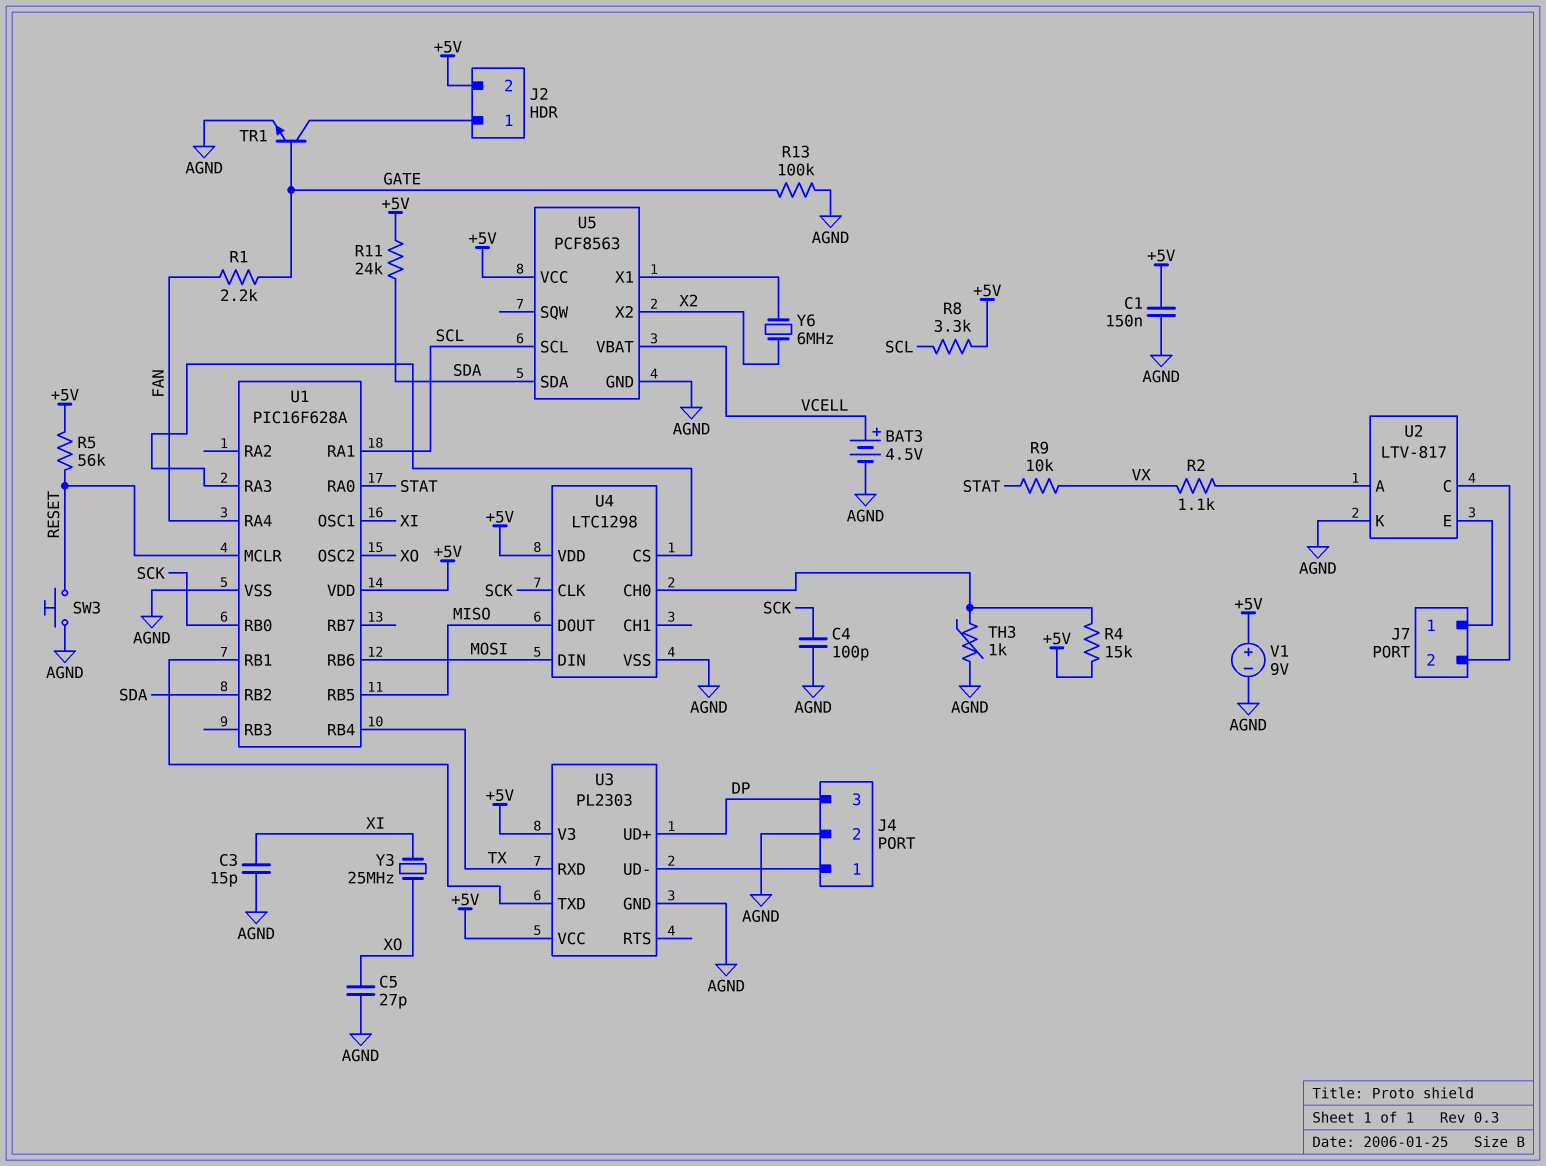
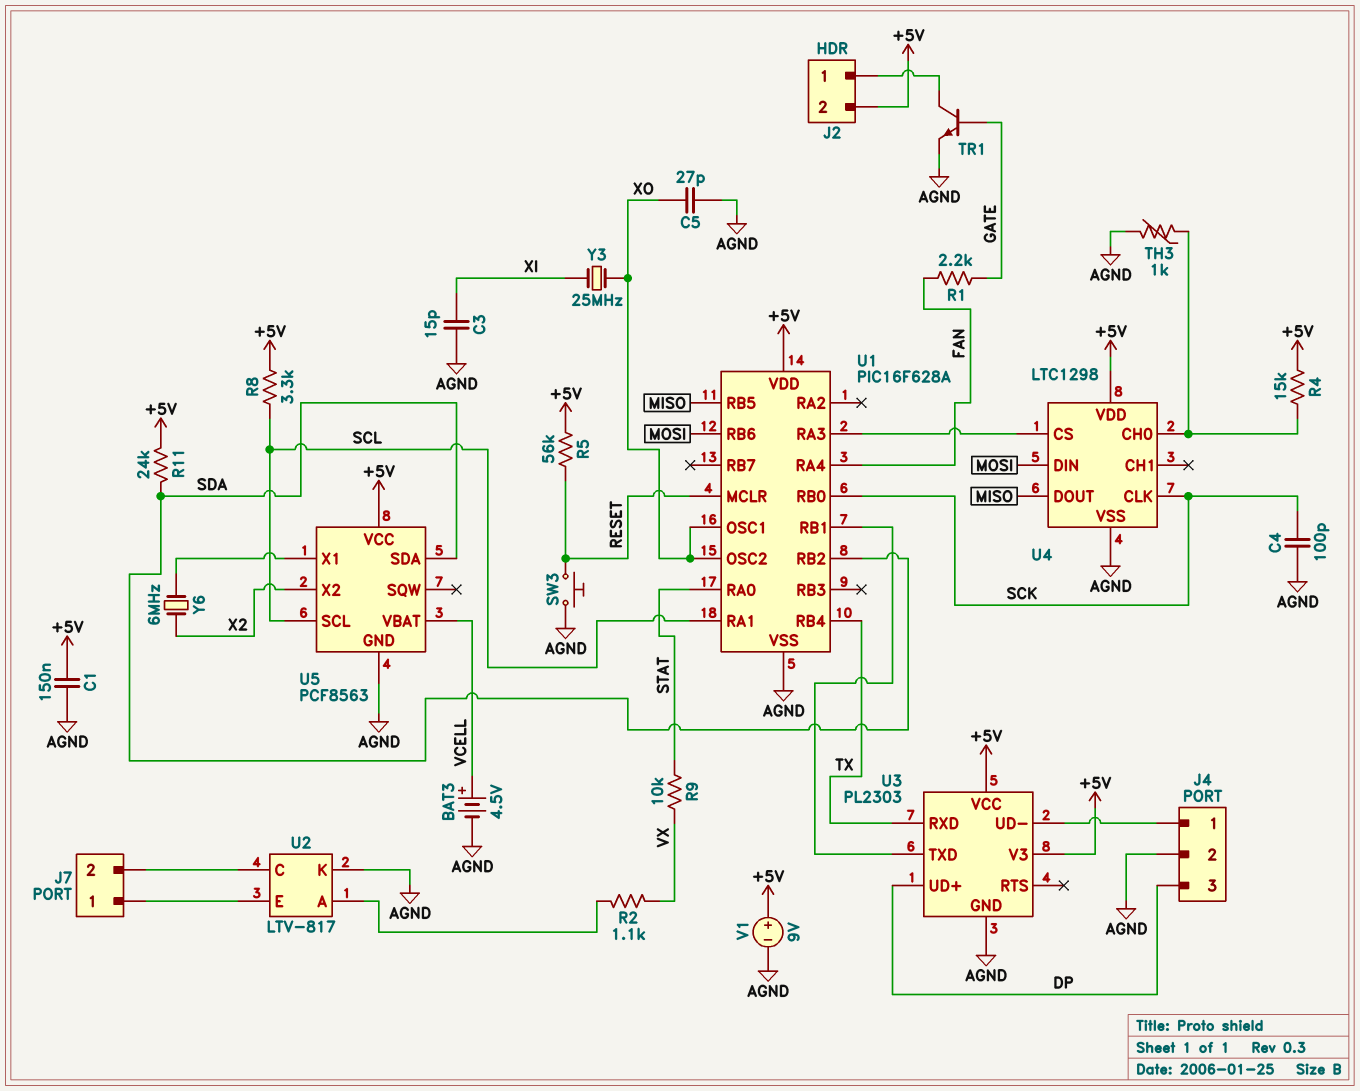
R13: 100k (AGND, GATE) -> none
U1 pin OSC1: XI -> XO

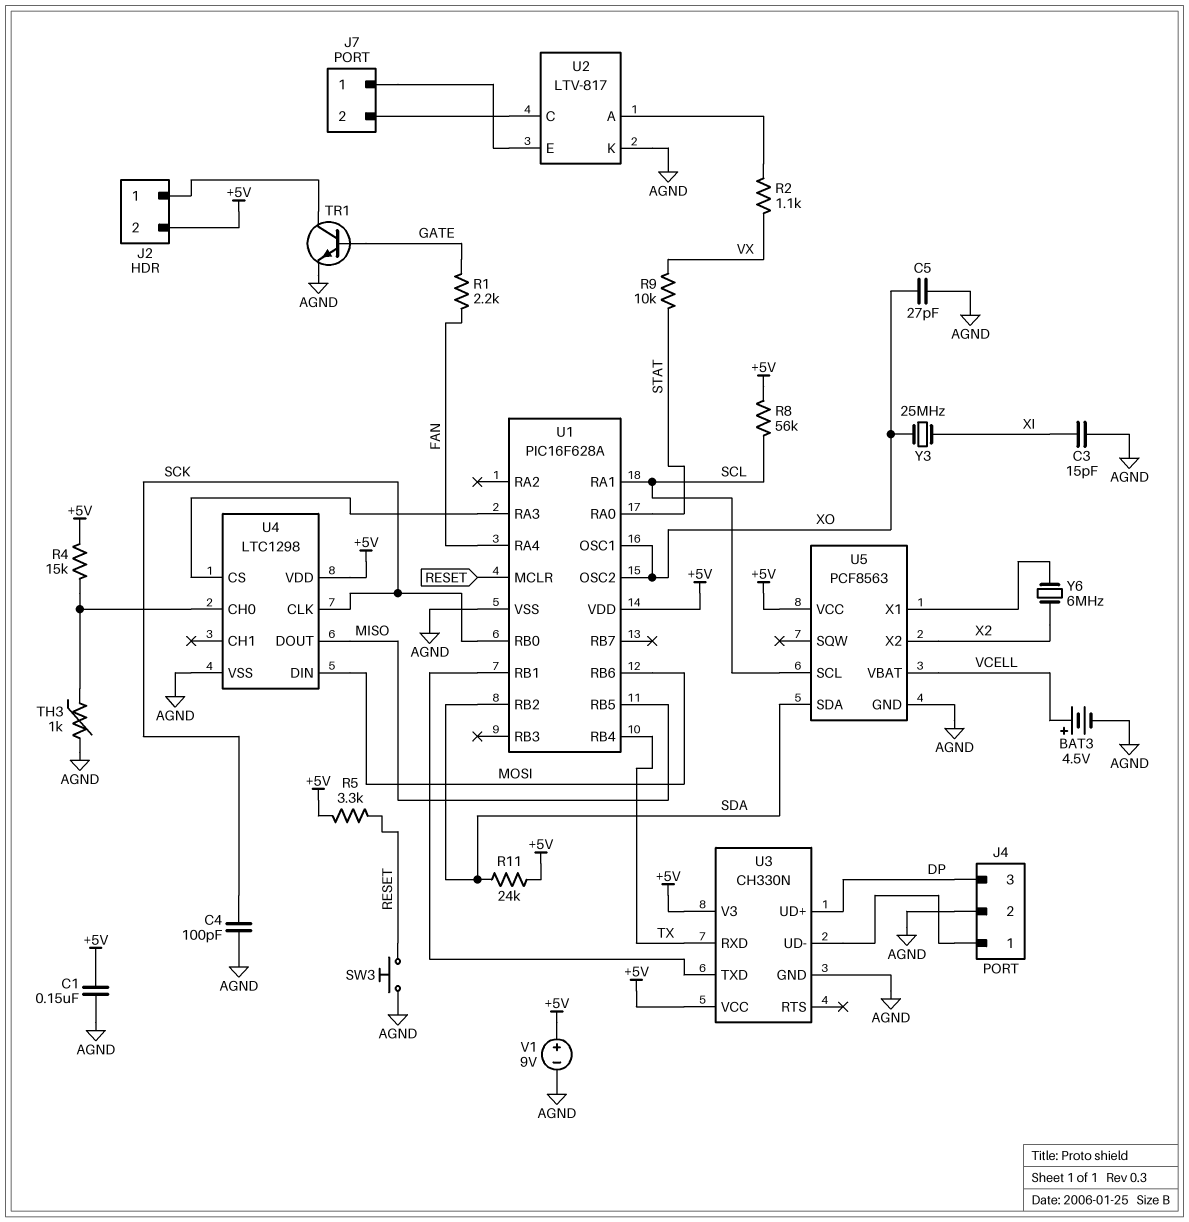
R5: 56k (+5V, RESET) -> 3.3k (+5V, RESET)
R8: 3.3k (+5V, SCL) -> 56k (+5V, SCL)
U3: PL2303 -> CH330N

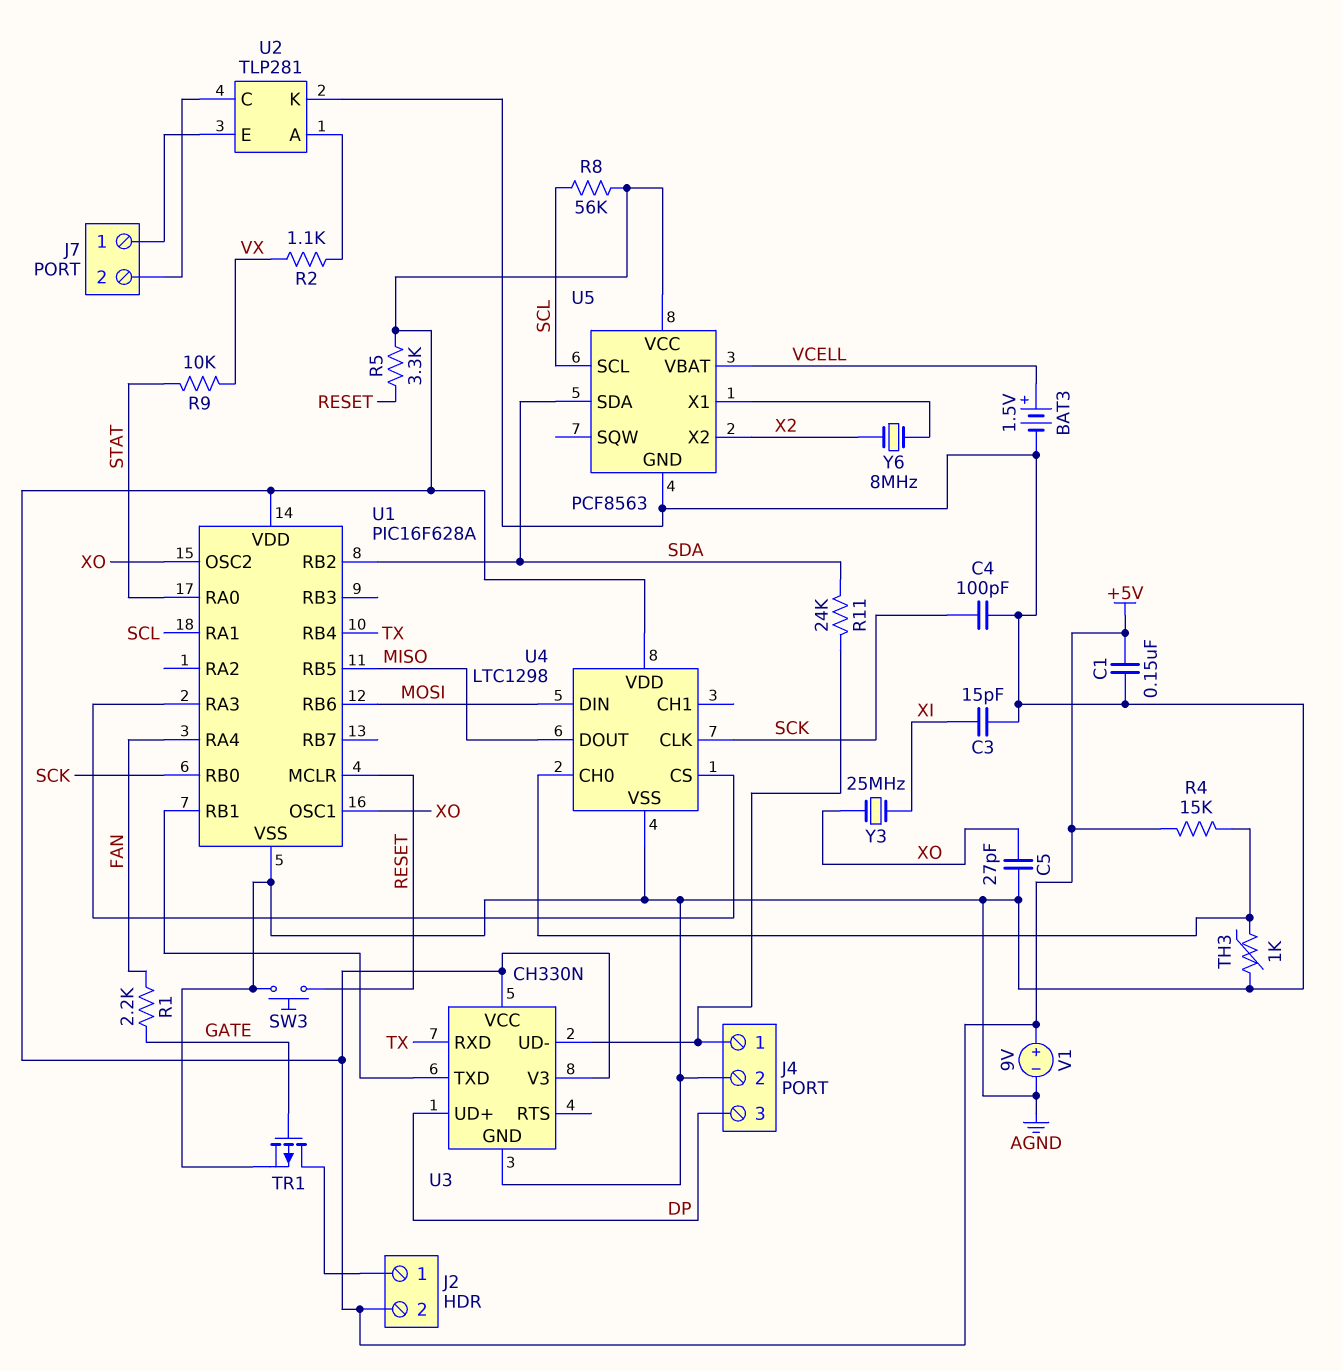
BAT3: 4.5V (plus VCELL, minus AGND) -> 1.5V (plus VCELL, minus AGND)
R11: 24k (+5V, SDA) -> 24k (J4/1, SDA)
TR1: NPN (B GATE, C J2/1, E AGND) -> PMOS (G GATE, D J2/1, S AGND)
U2: LTV-817 -> TLP281
Y6: 6MHz (U5/X1, X2) -> 8MHz (U5/X1, X2)

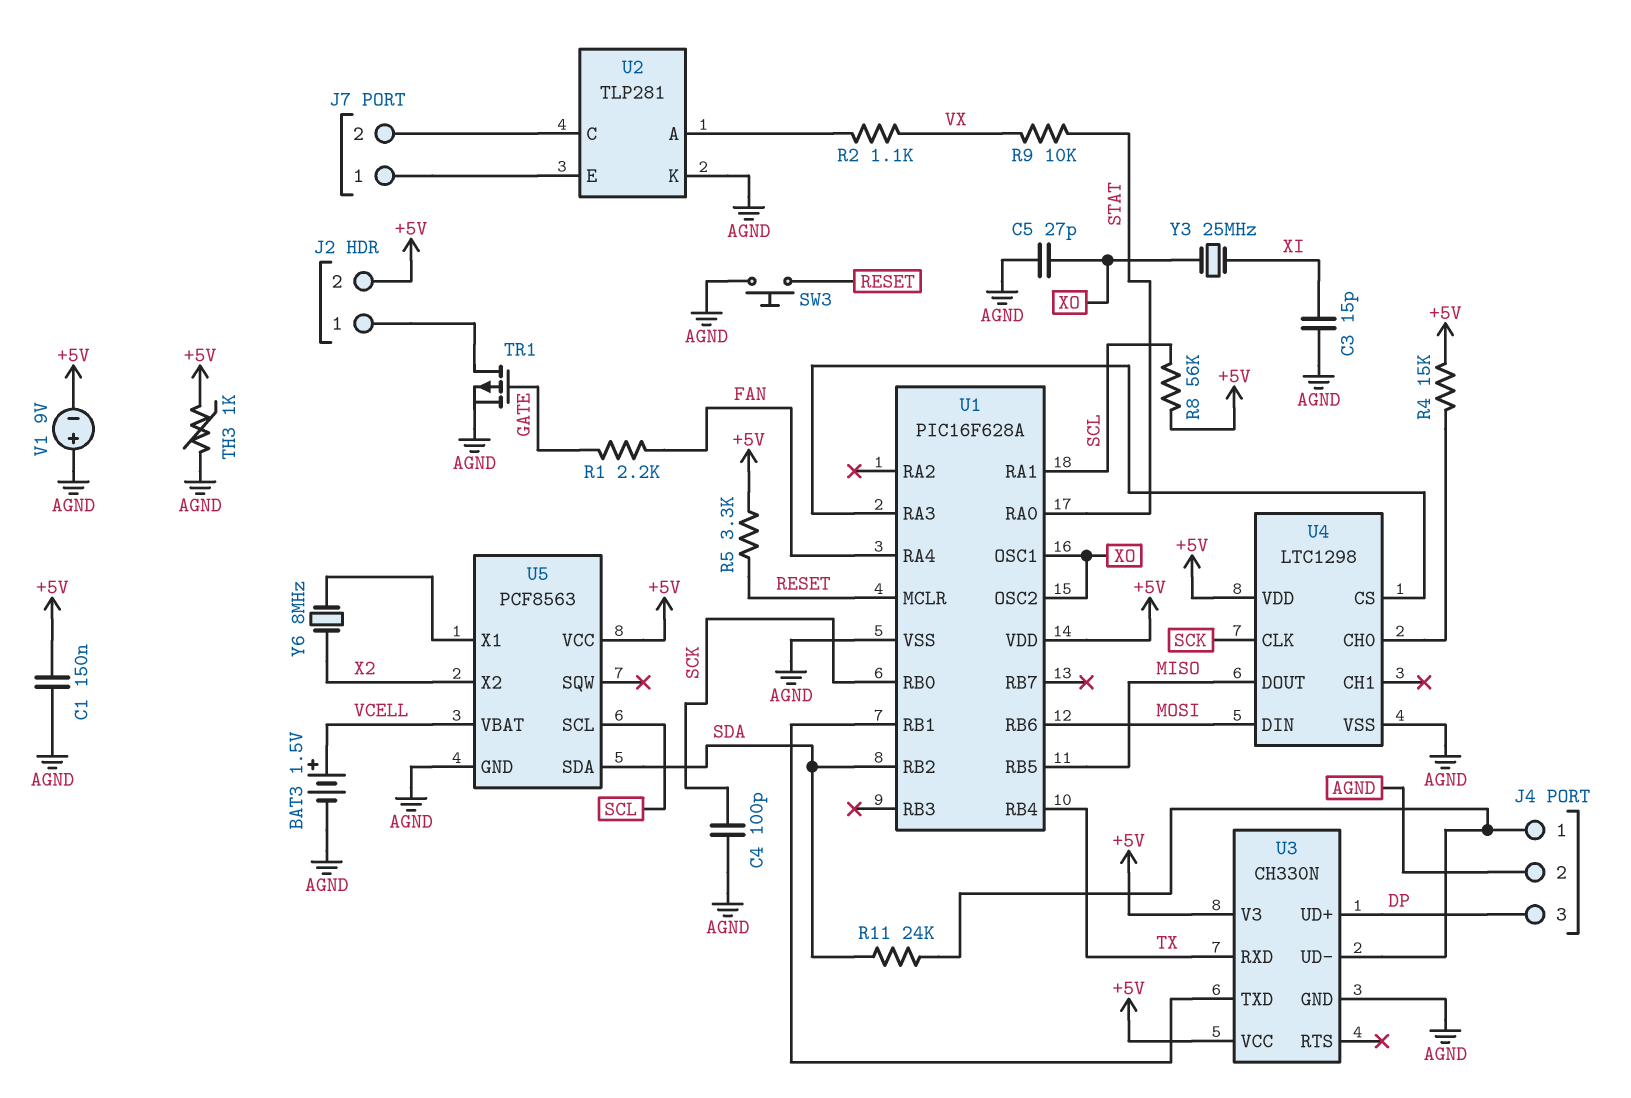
TH3: 1k (AGND, U4/CH0) -> 1k (+5V, AGND)
V1: 9V (plus +5V, minus AGND) -> 9V (plus AGND, minus +5V)

